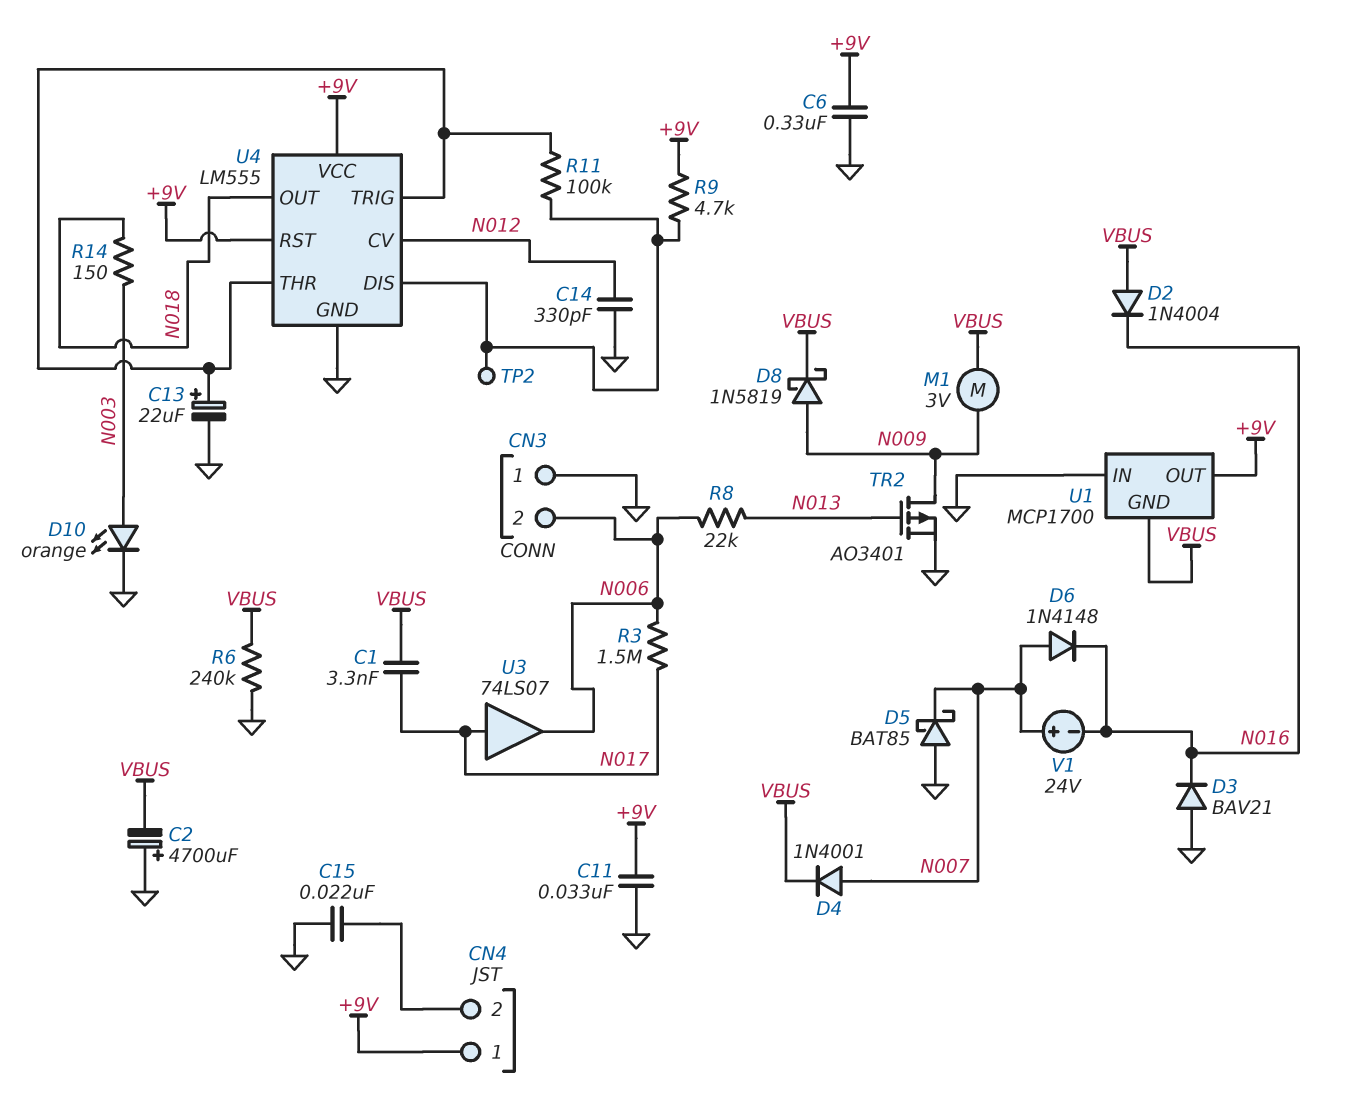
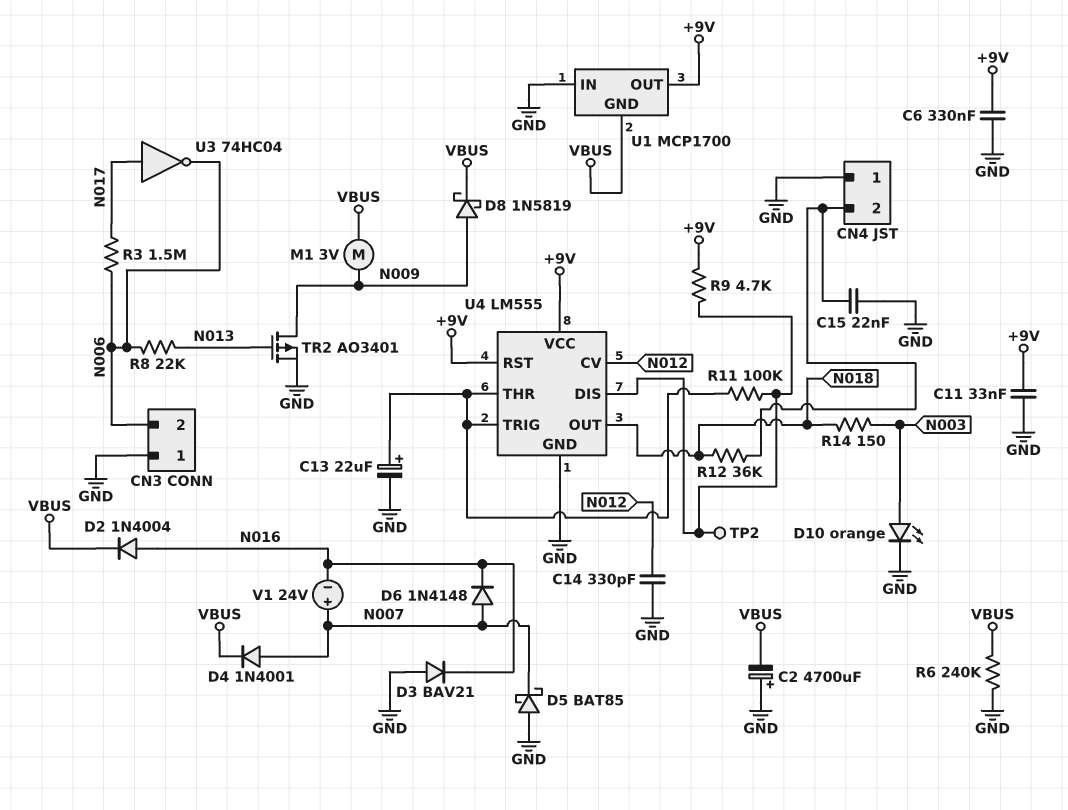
C1: 3.3nF (N017, VBUS) -> none
CN4 pin 1: +9V -> GND
D2: diode 1N4004 (A VBUS, K N016) -> diode 1N4004 (A N016, K VBUS)
R12: none -> 36k (CN4/2, N018)
U3: buffer 74LS07 (in N017, out N006) -> NOT 74HC04 (in N017, out N006)

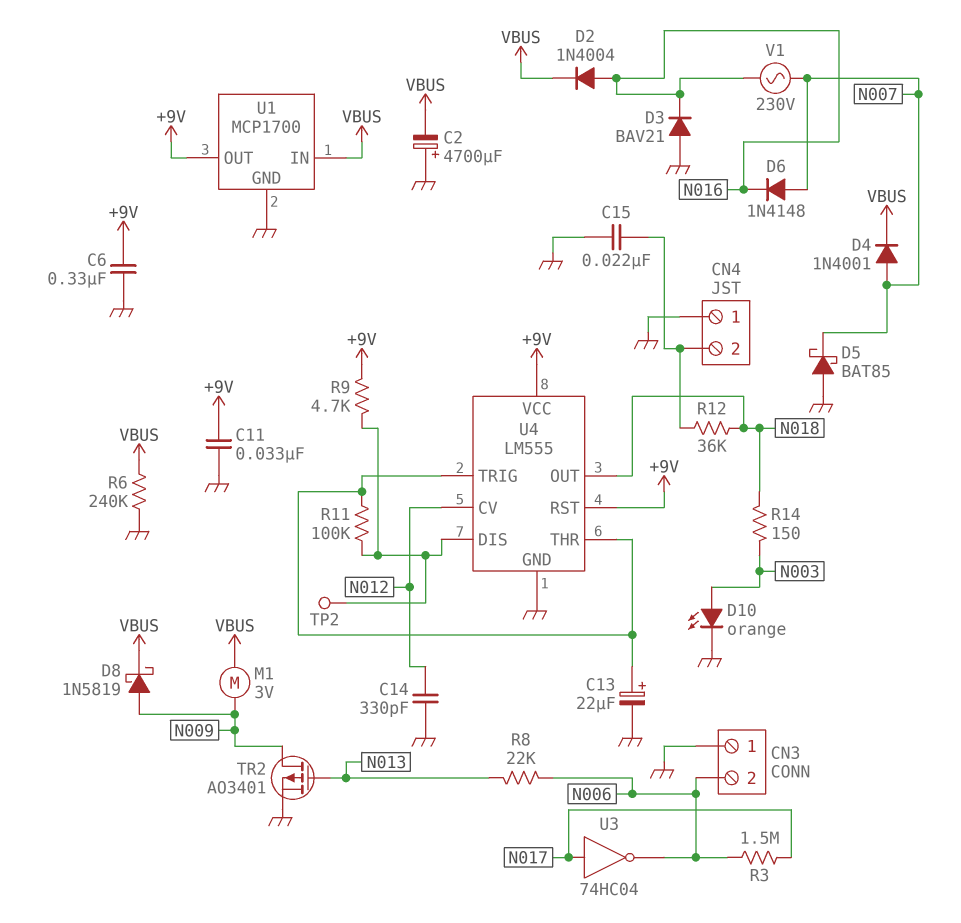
U1 pin GND: VBUS -> GND
U1 pin IN: GND -> VBUS
V1: 24V (plus N007, minus N016) -> AC 230V (N007, N016)

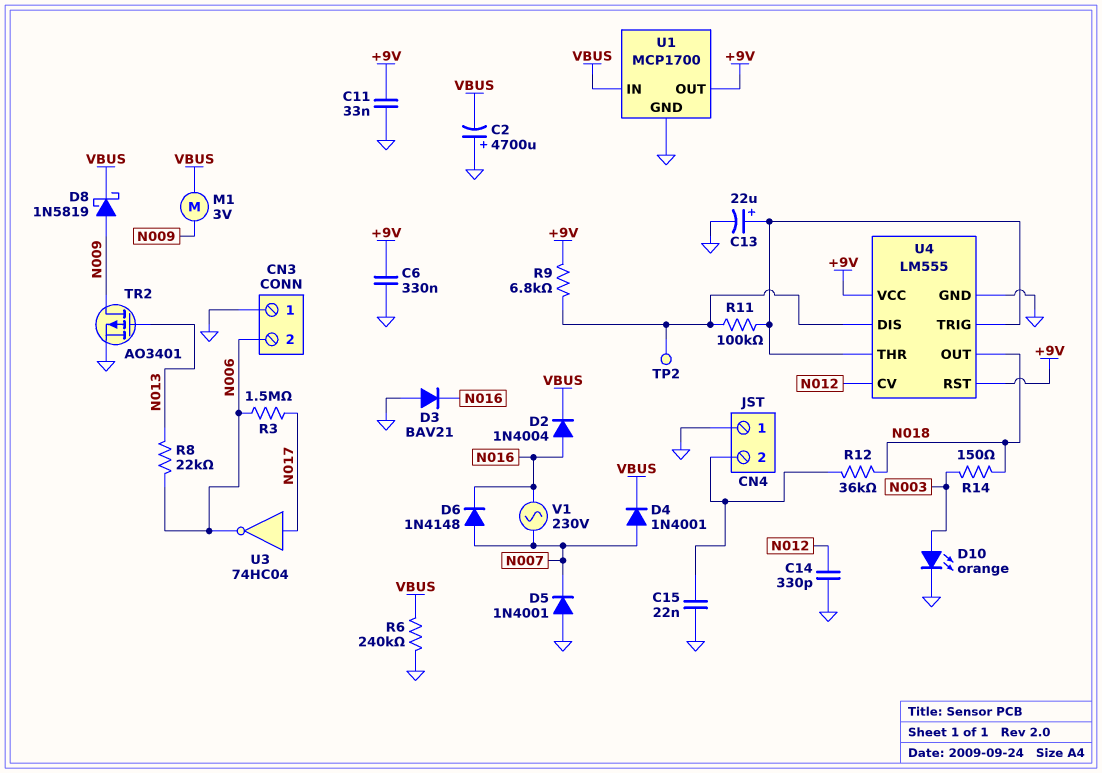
D5: schottky BAT85 (A GND, K N007) -> diode 1N4001 (A GND, K N007)
R9: 4.7k (+9V, U4/DIS) -> 6.8k (+9V, U4/DIS)

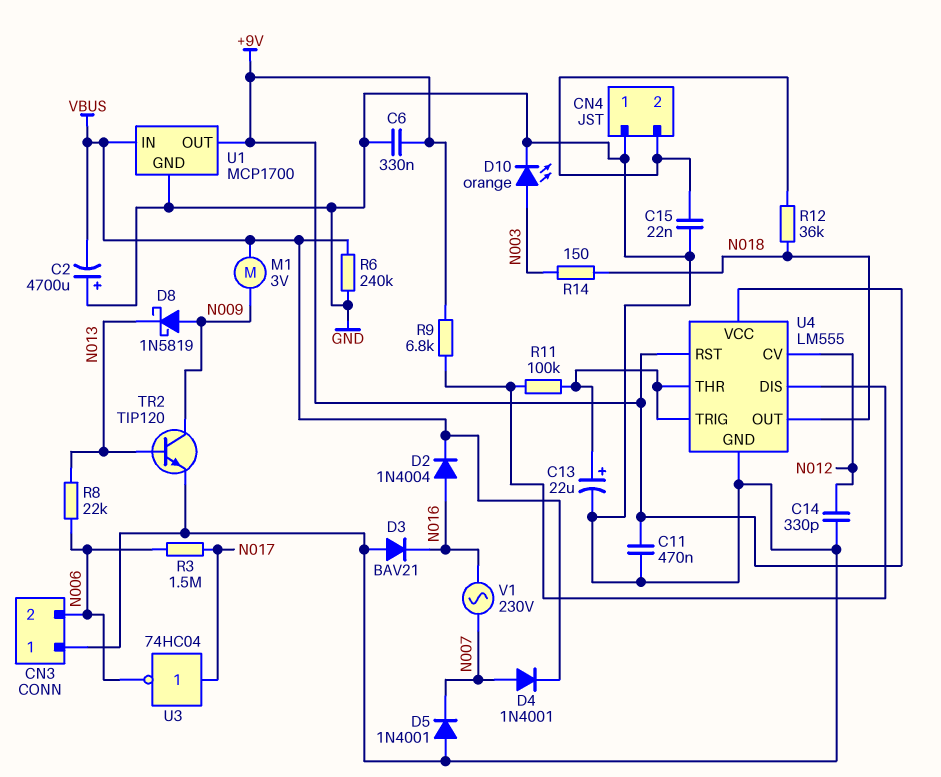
C11: 33nF (+9V, GND) -> 470nF (+9V, GND)
D6: diode 1N4148 (A N007, K N016) -> none
D8: schottky 1N5819 (A N009, K VBUS) -> schottky 1N5819 (A N009, K N013)
TP2: test point (U4/DIS) -> none
TR2: PMOS AO3401 (G N013, D N009, S GND) -> NPN TIP120 (B N013, C N009, E GND)

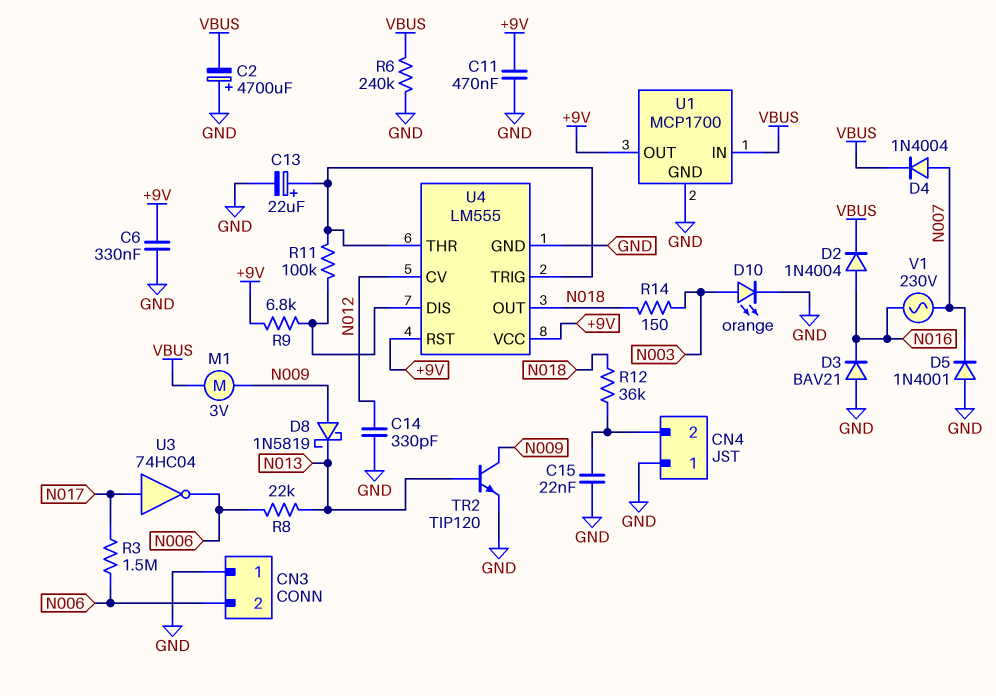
D4: diode 1N4001 (A N007, K VBUS) -> diode 1N4004 (A N007, K VBUS)

